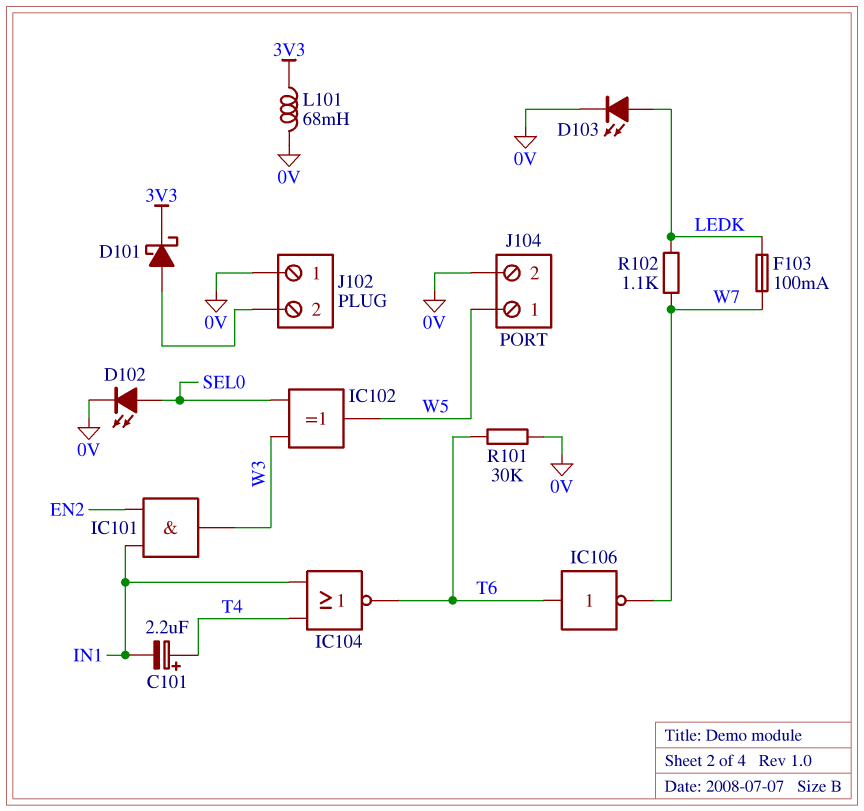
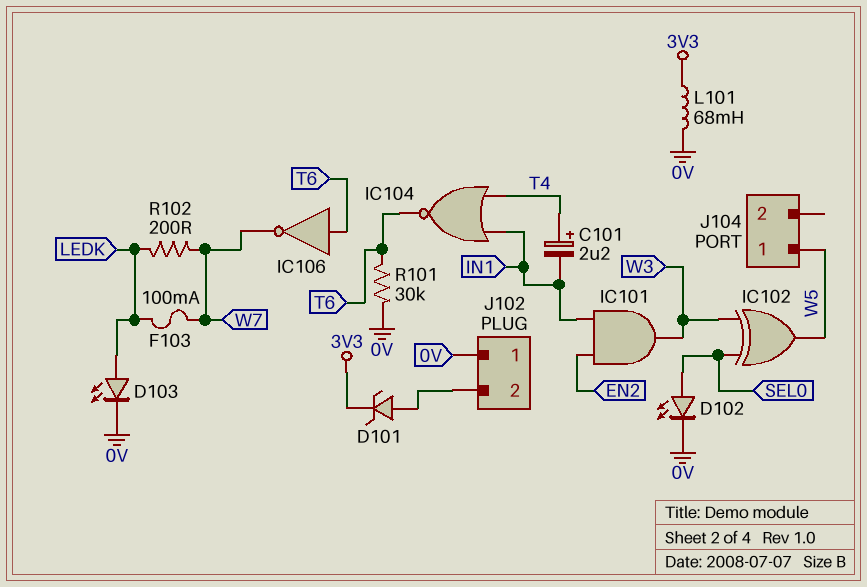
D101: schottky (A J102/2, K 3V3) -> zener (A J102/2, K 3V3)
J104 pin 2: 0V -> none
R102: 1.1k (LEDK, W7) -> 200 (LEDK, W7)

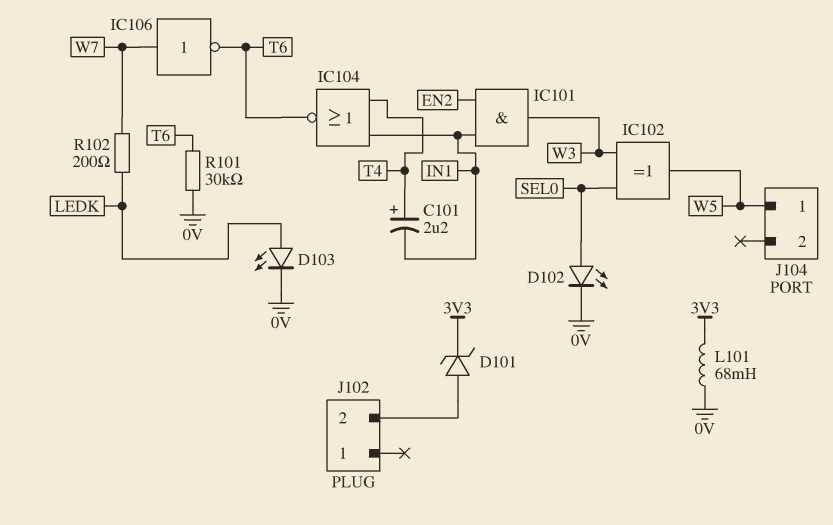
F103: 100mA (LEDK, W7) -> none
IC106: NOT (in T6, out W7) -> NOT (in W7, out T6)
J102 pin 1: 0V -> none

